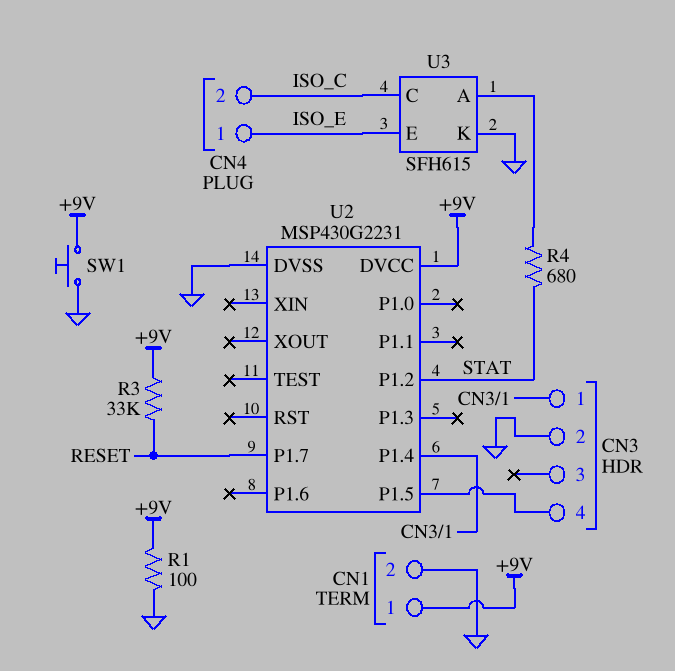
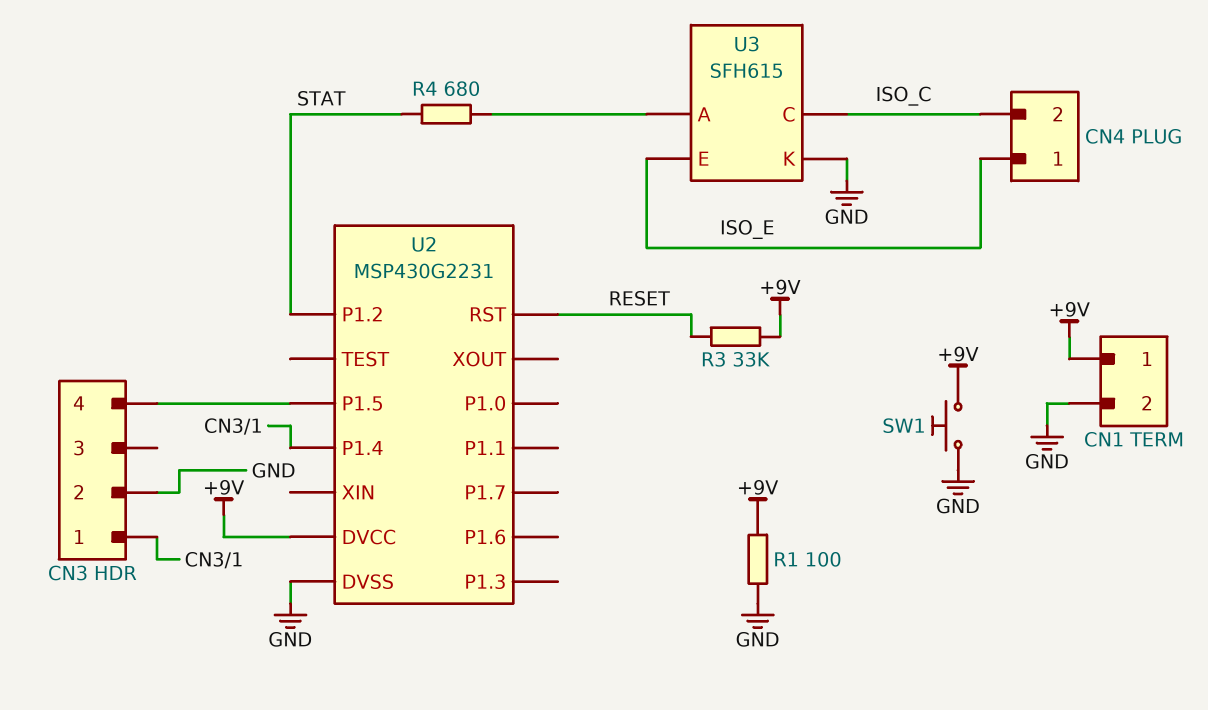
U2 pin P1.7: RESET -> none
U2 pin RST: none -> RESET

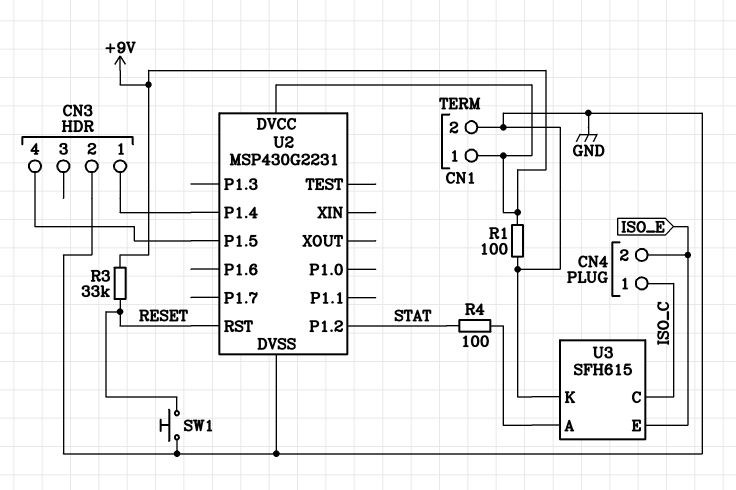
CN4 pin 1: ISO_E -> ISO_C
CN4 pin 2: ISO_C -> ISO_E
R4: 680 (STAT, U3/A) -> 100 (STAT, U3/A)
SW1: button (+9V, GND) -> button (GND, RESET)

